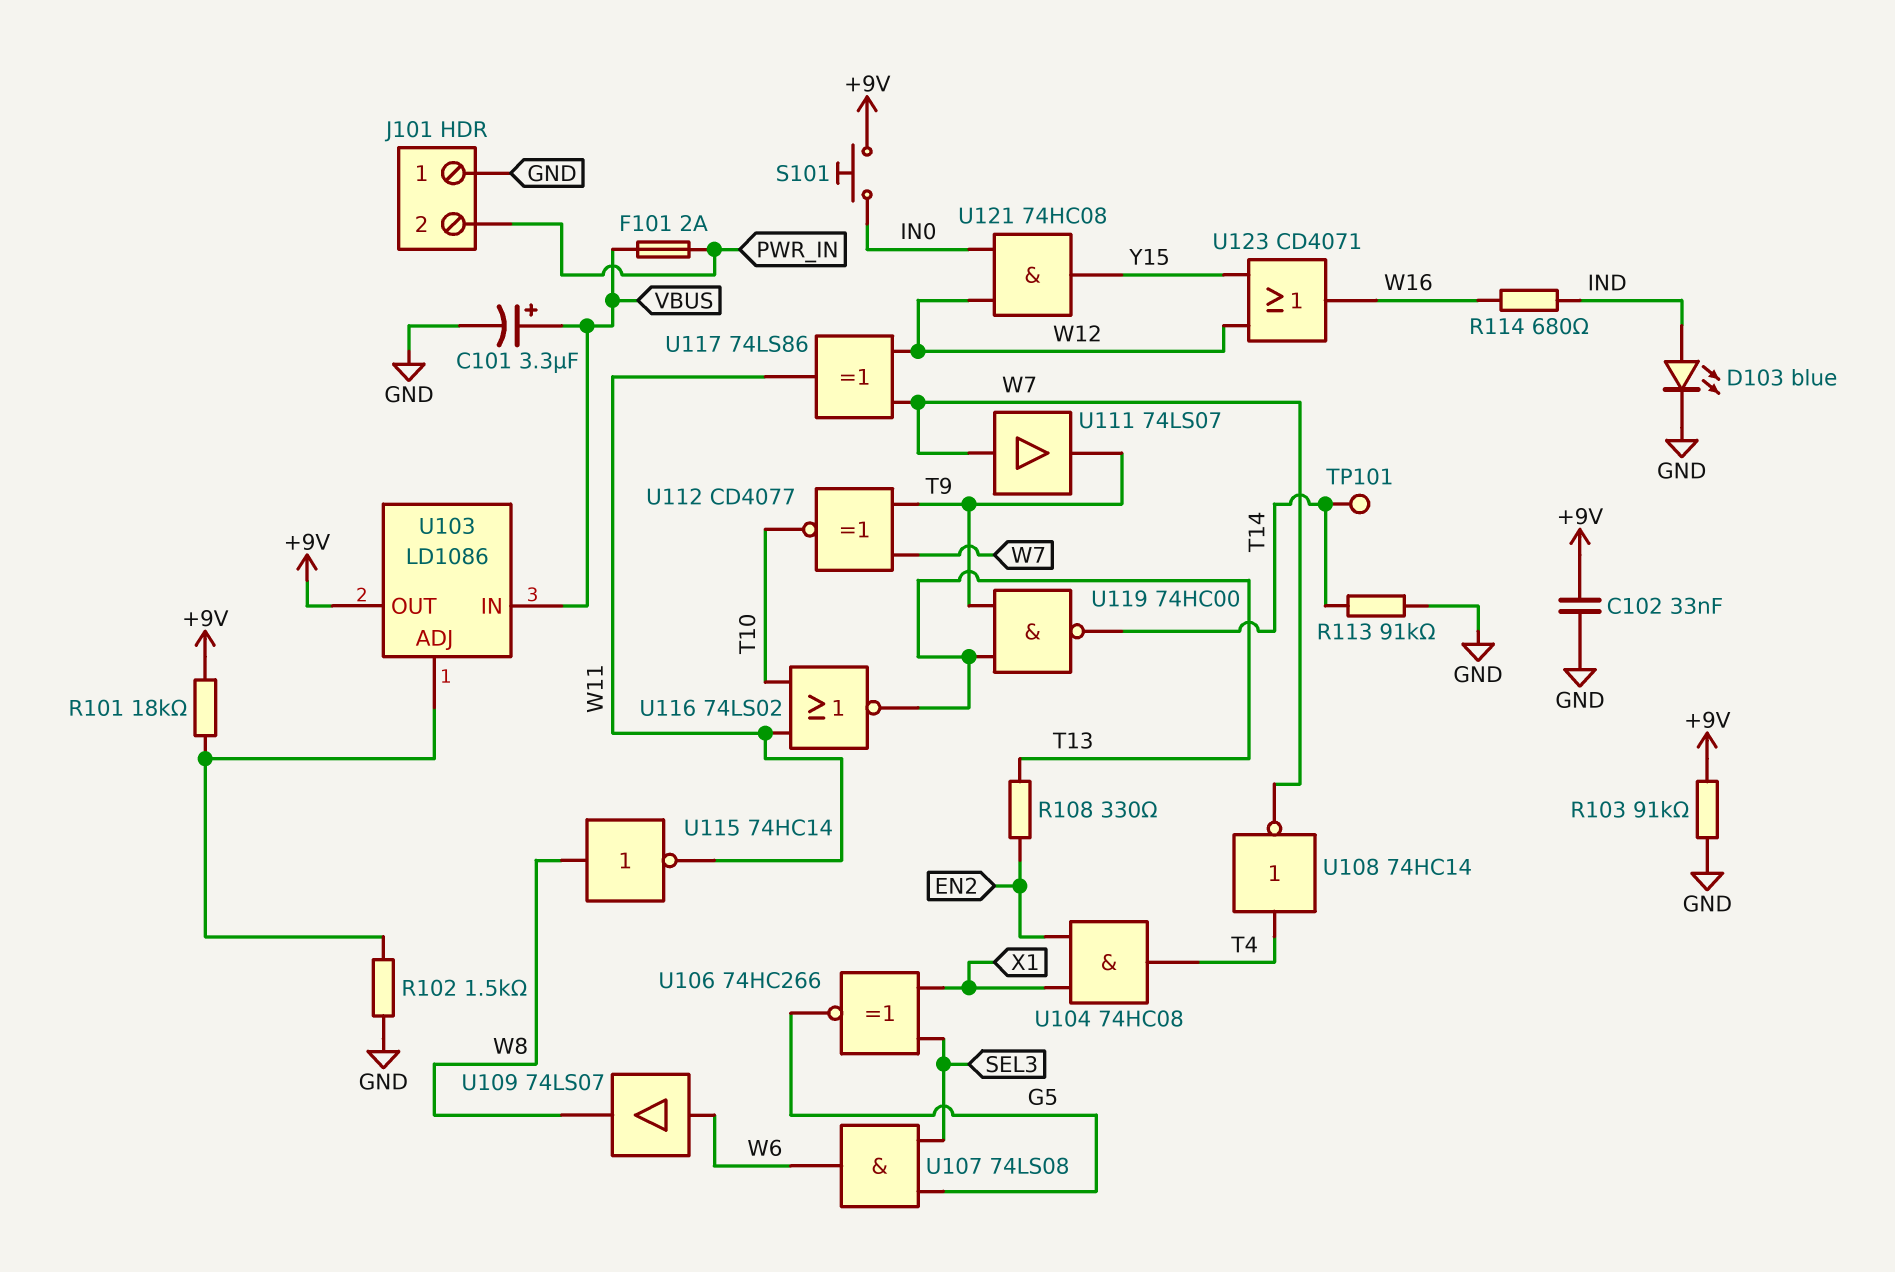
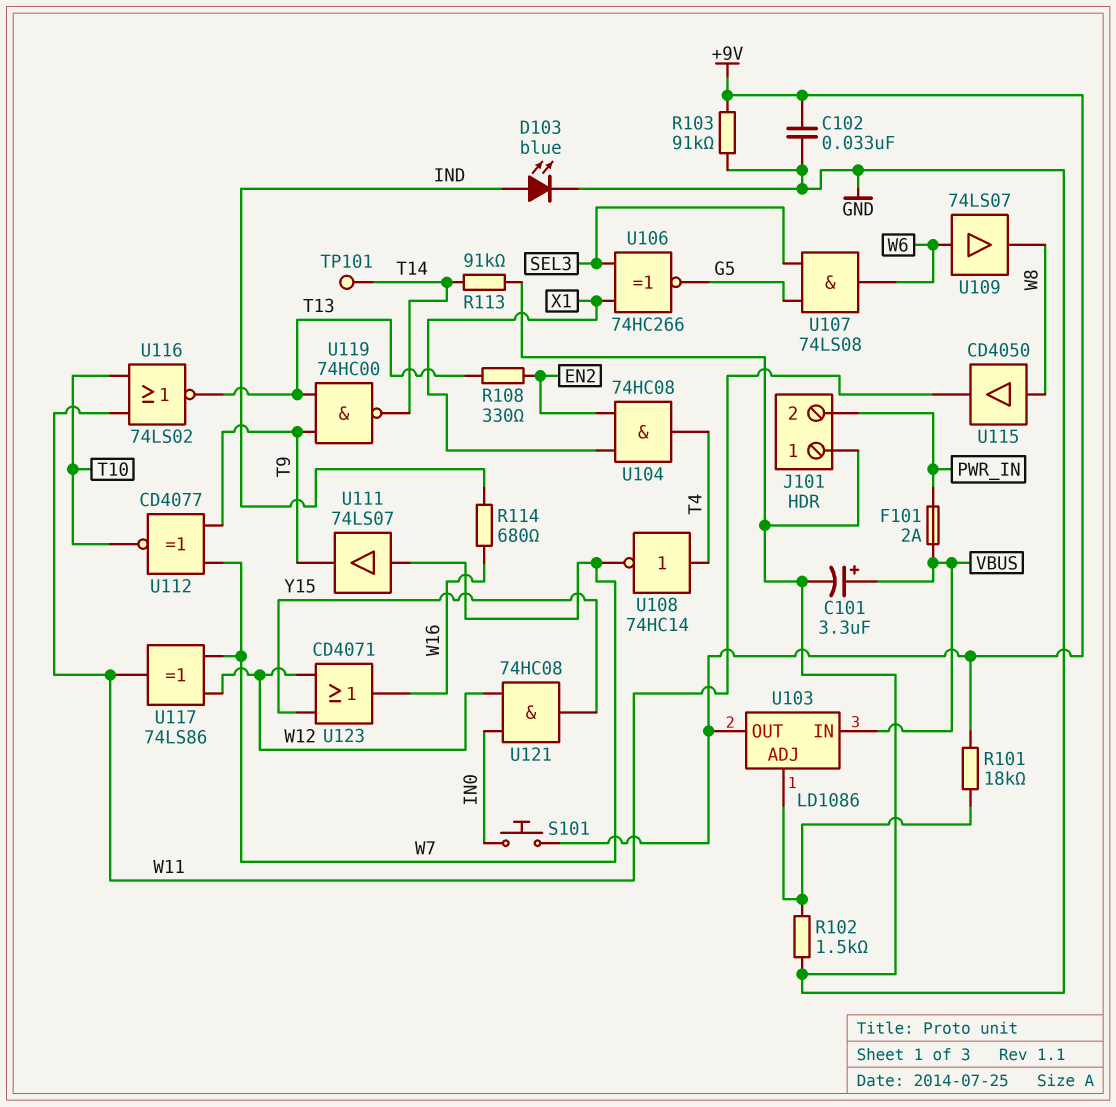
U115: NOT 74HC14 (in W8, out W11) -> buffer CD4050 (in W8, out W11)

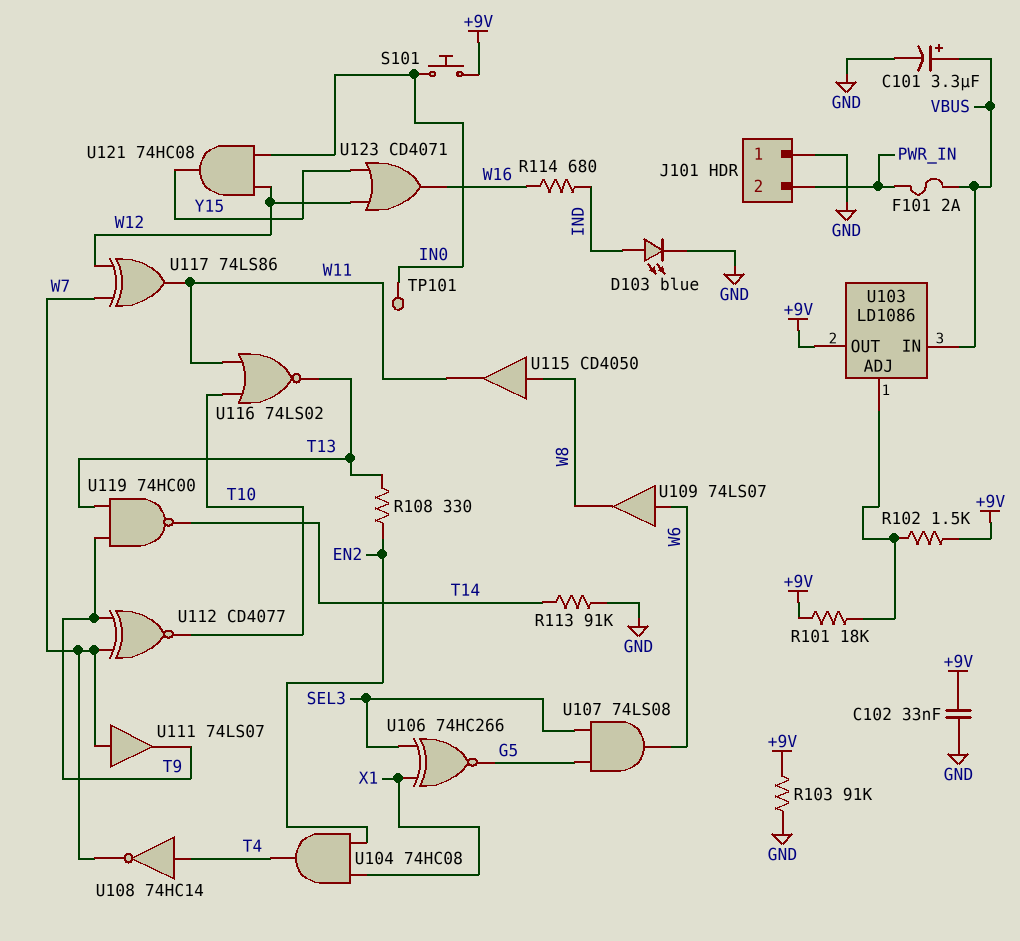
R102: 1.5k (GND, U103/ADJ) -> 1.5k (+9V, U103/ADJ)
TP101: test point (T14) -> test point (IN0)

